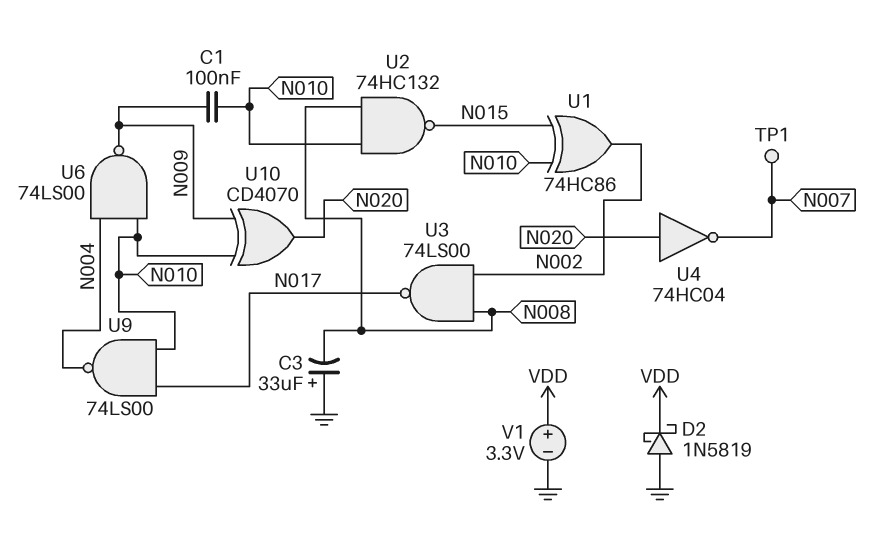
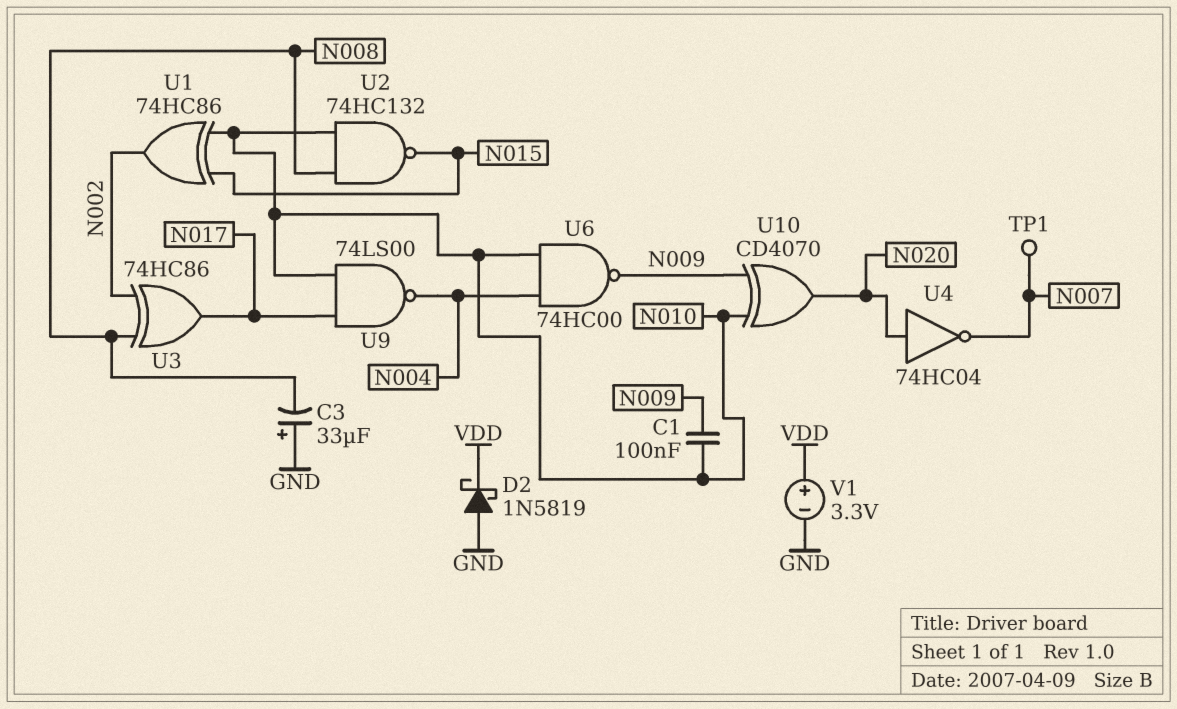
U3: NAND 74LS00 (in N002, in N008, out N017) -> XOR 74HC86 (in N002, in N008, out N017)
U6: NAND 74LS00 (in N004, in N010, out N009) -> NAND 74HC00 (in N004, in N010, out N009)

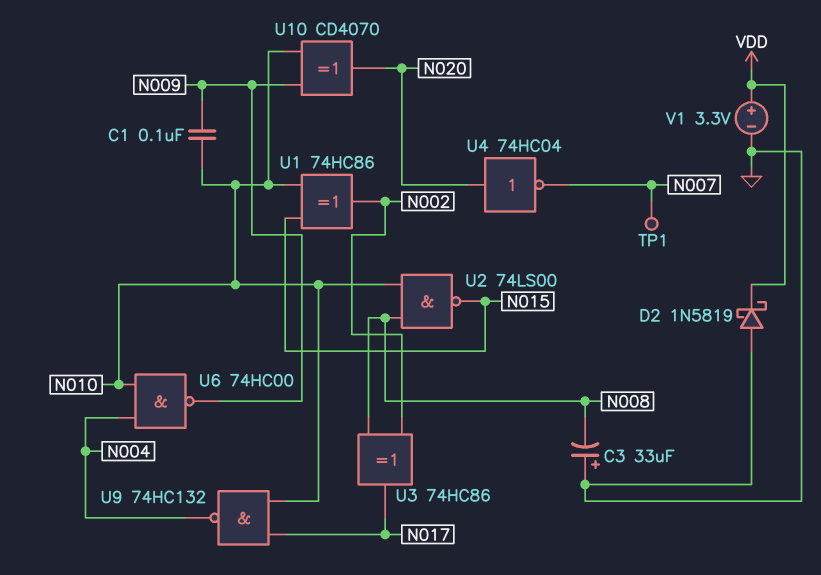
U2: NAND 74HC132 (in N008, in N010, out N015) -> NAND 74LS00 (in N008, in N010, out N015)
U9: NAND 74LS00 (in N010, in N017, out N004) -> NAND 74HC132 (in N010, in N017, out N004)

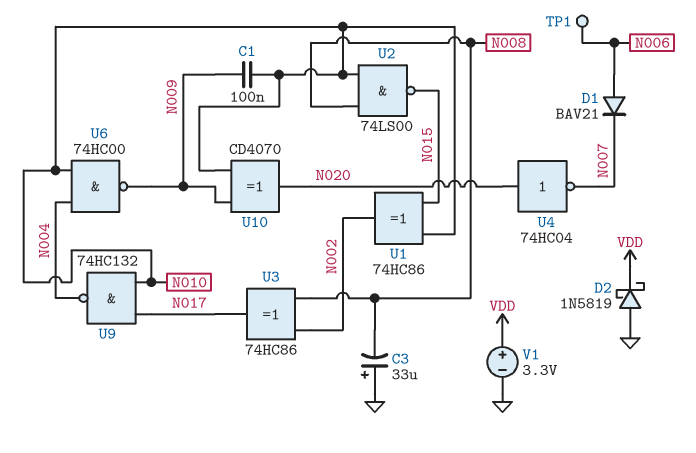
D1: none -> diode BAV21 (A N006, K N007)
TP1: test point (N007) -> test point (N006)

